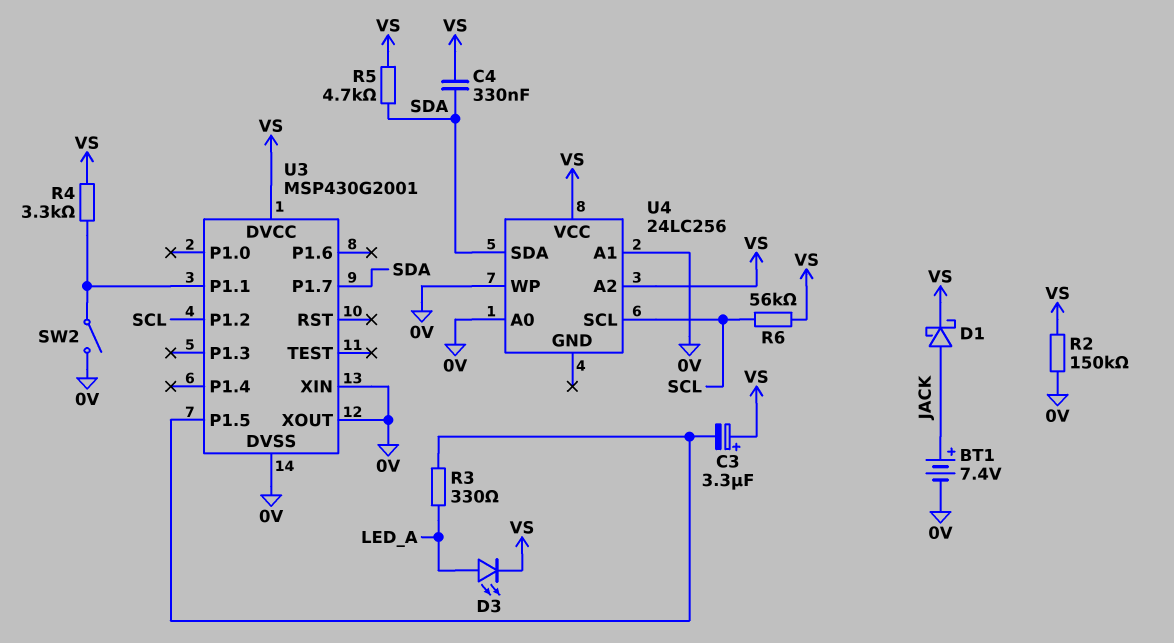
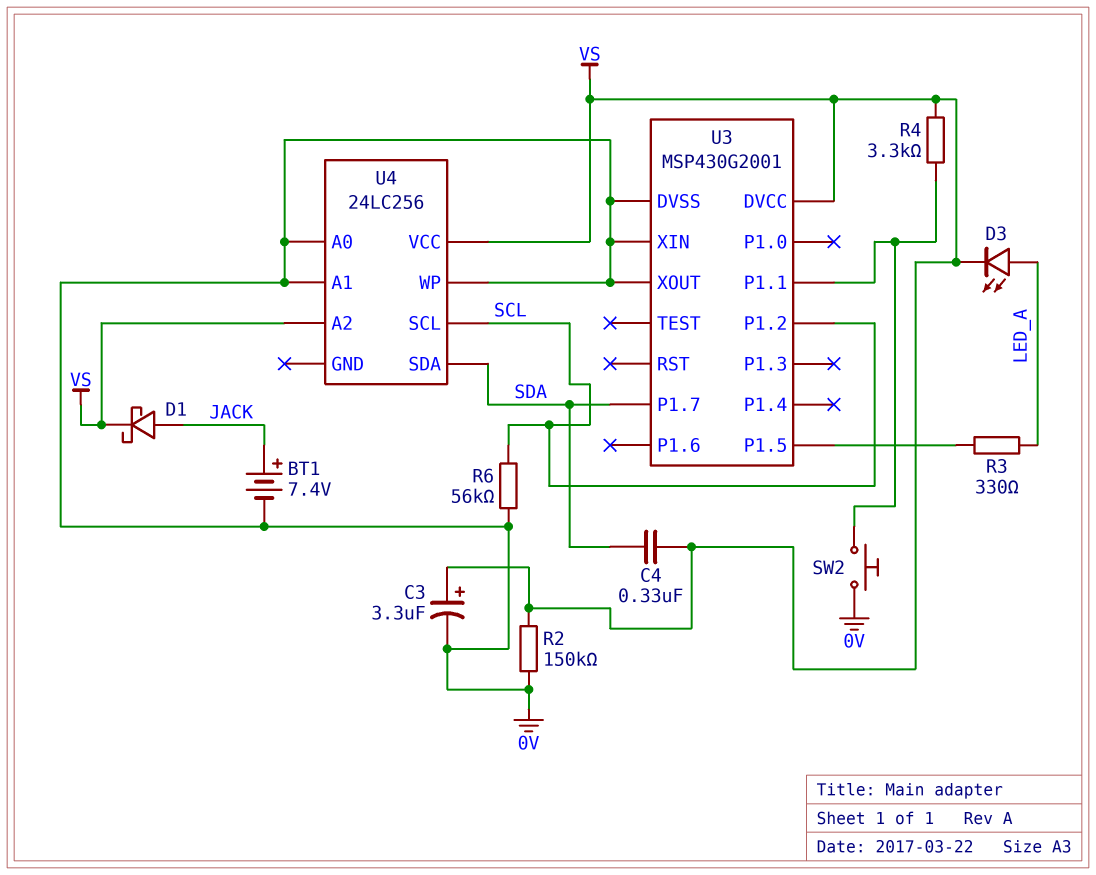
C3: 3.3uF (plus VS, minus U3/P1.5) -> 3.3uF (plus VS, minus 0V)
R5: 4.7k (SDA, VS) -> none
R6: 56k (SCL, VS) -> 56k (0V, SCL)
SW2: switch (0V, U3/P1.1) -> button (0V, U3/P1.1)

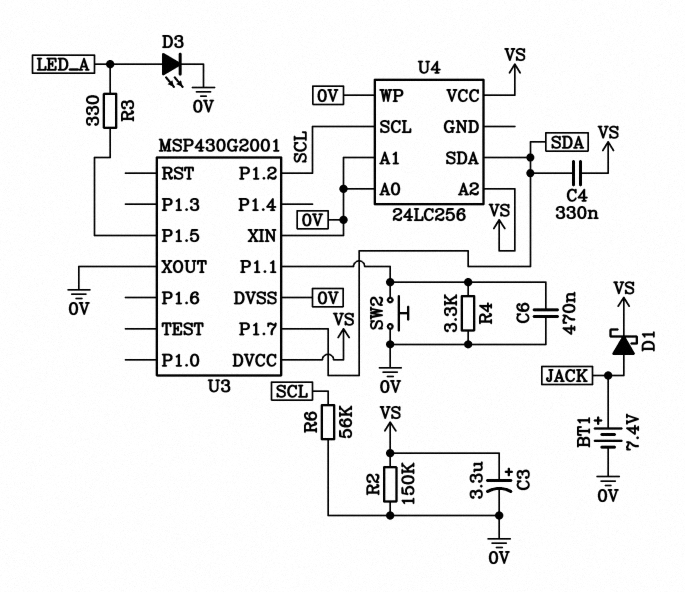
C6: none -> 470nF (0V, U3/P1.1)
D3: LED (A LED_A, K VS) -> LED (A LED_A, K 0V)
R4: 3.3k (U3/P1.1, VS) -> 3.3k (0V, U3/P1.1)

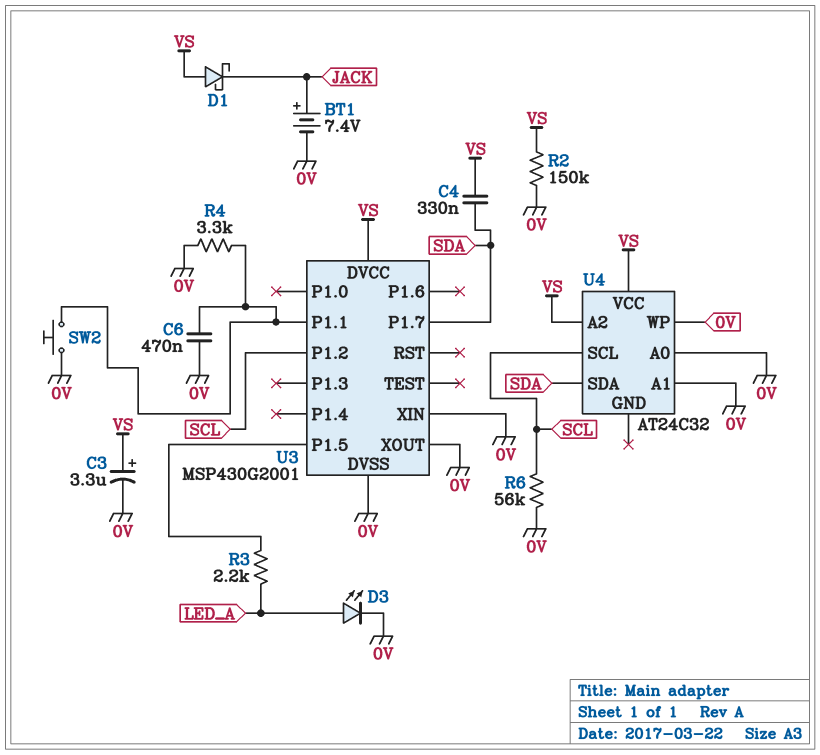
D1: schottky (A JACK, K VS) -> schottky (A VS, K JACK)
R3: 330 (LED_A, U3/P1.5) -> 2.2k (LED_A, U3/P1.5)
U4: 24LC256 -> AT24C32

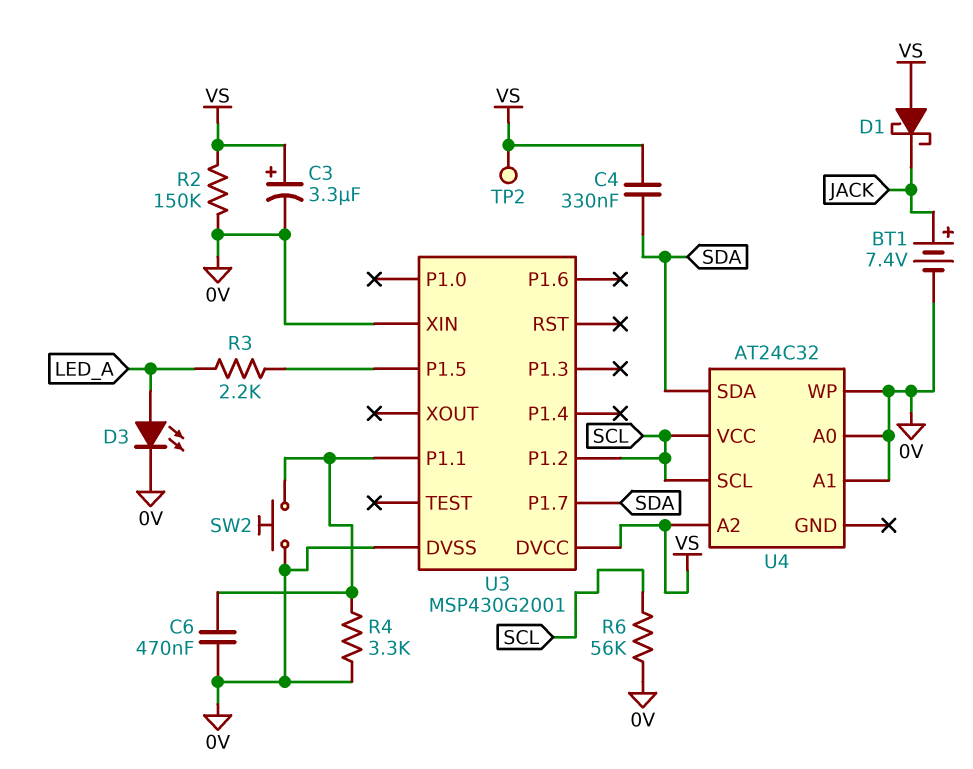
TP2: none -> test point (VS)
U3 pin XOUT: 0V -> none
U4 pin VCC: VS -> SCL

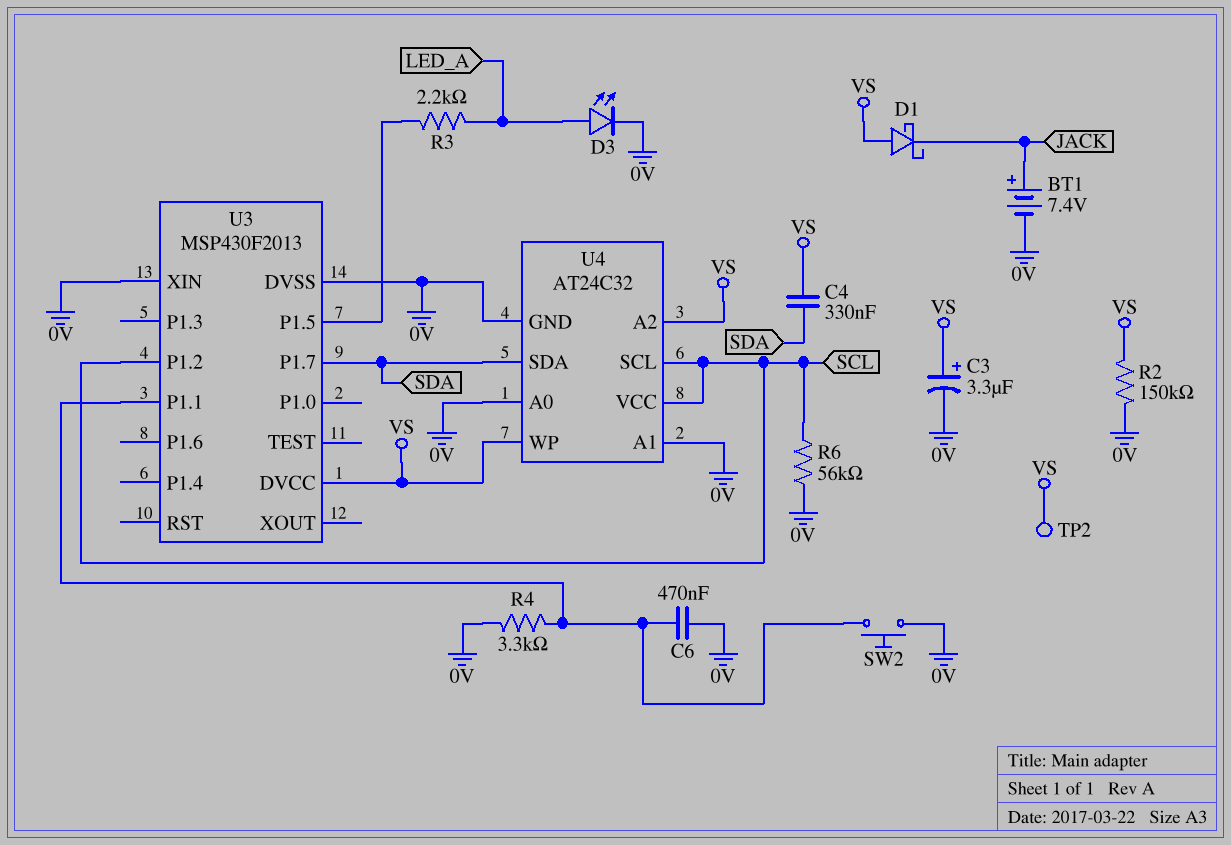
U3: MSP430G2001 -> MSP430F2013
U4 pin GND: none -> 0V
U4 pin WP: 0V -> VS

